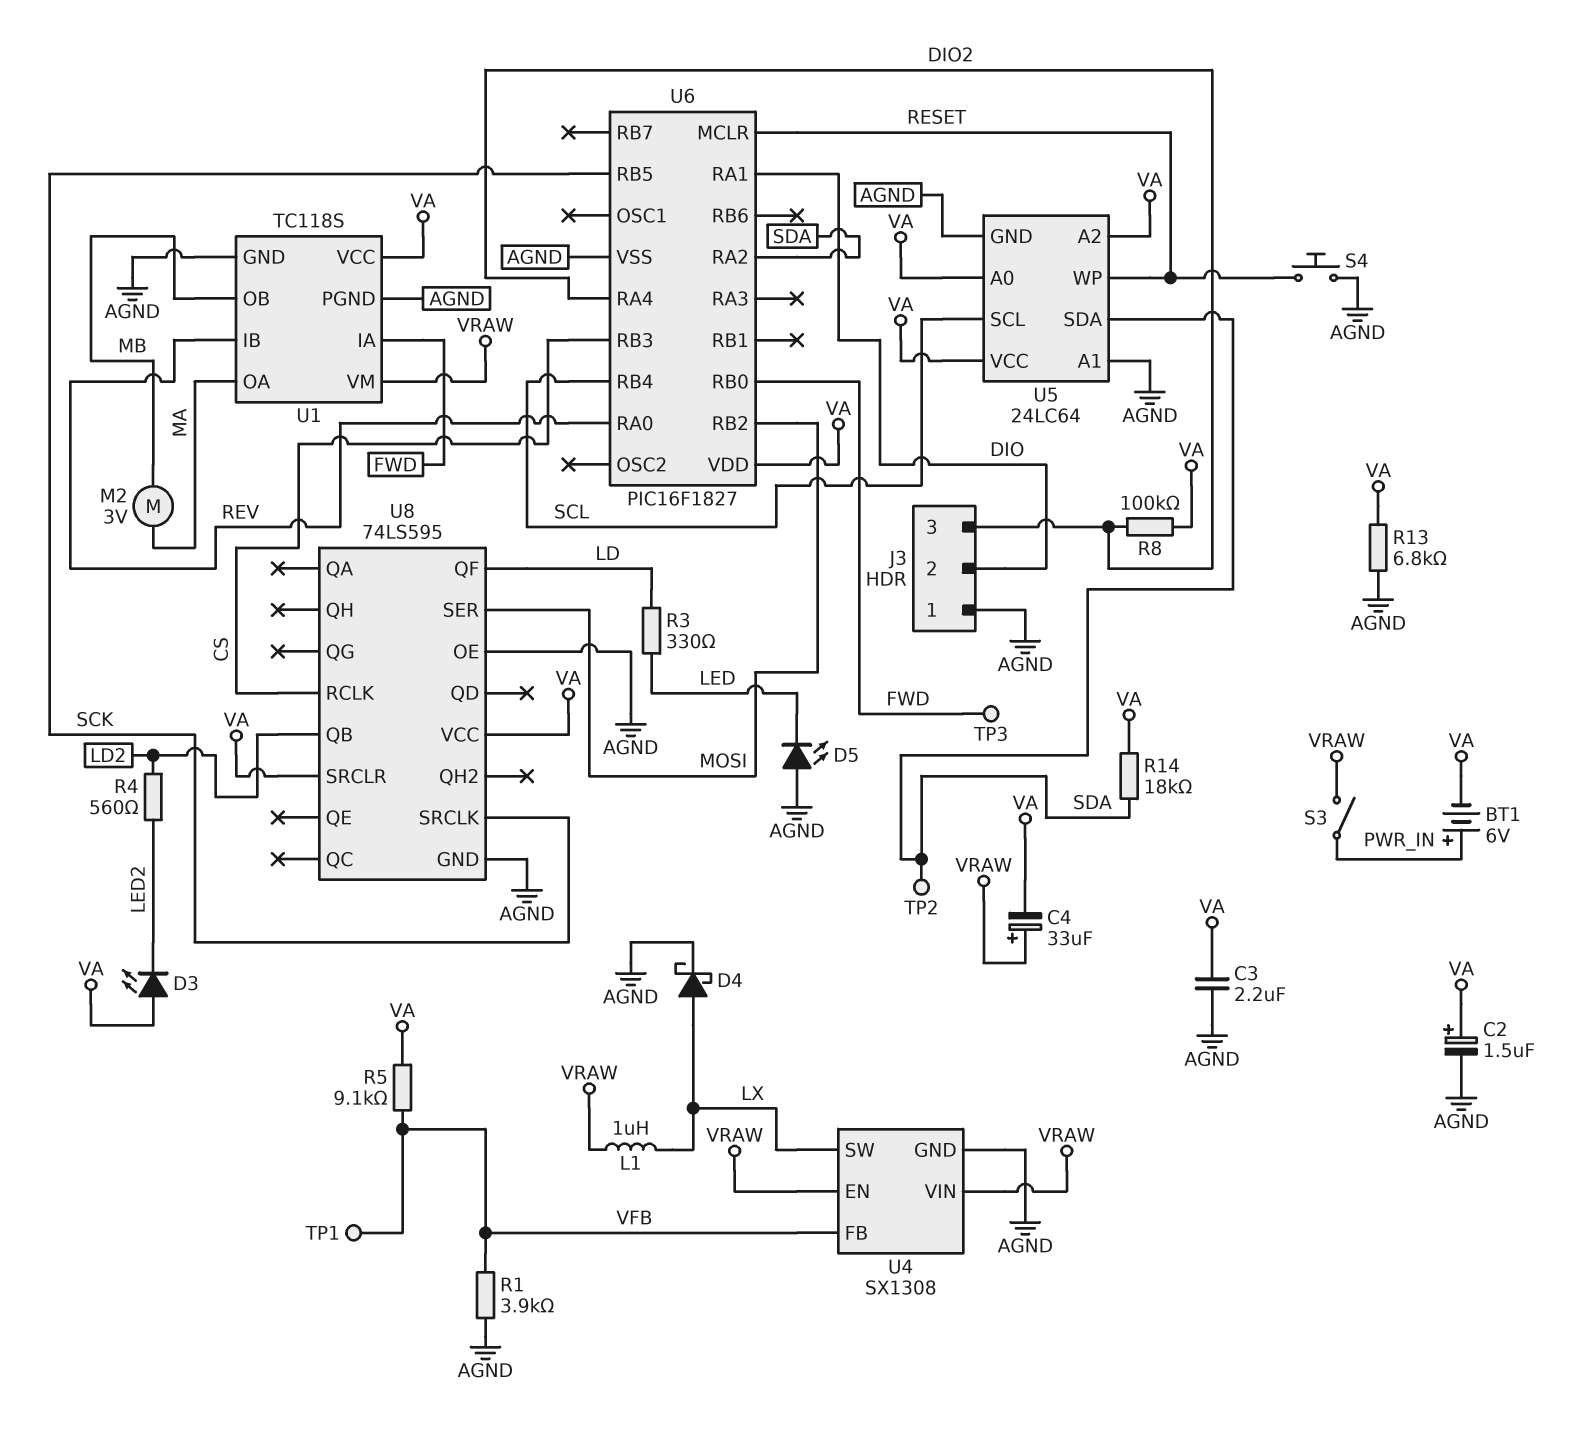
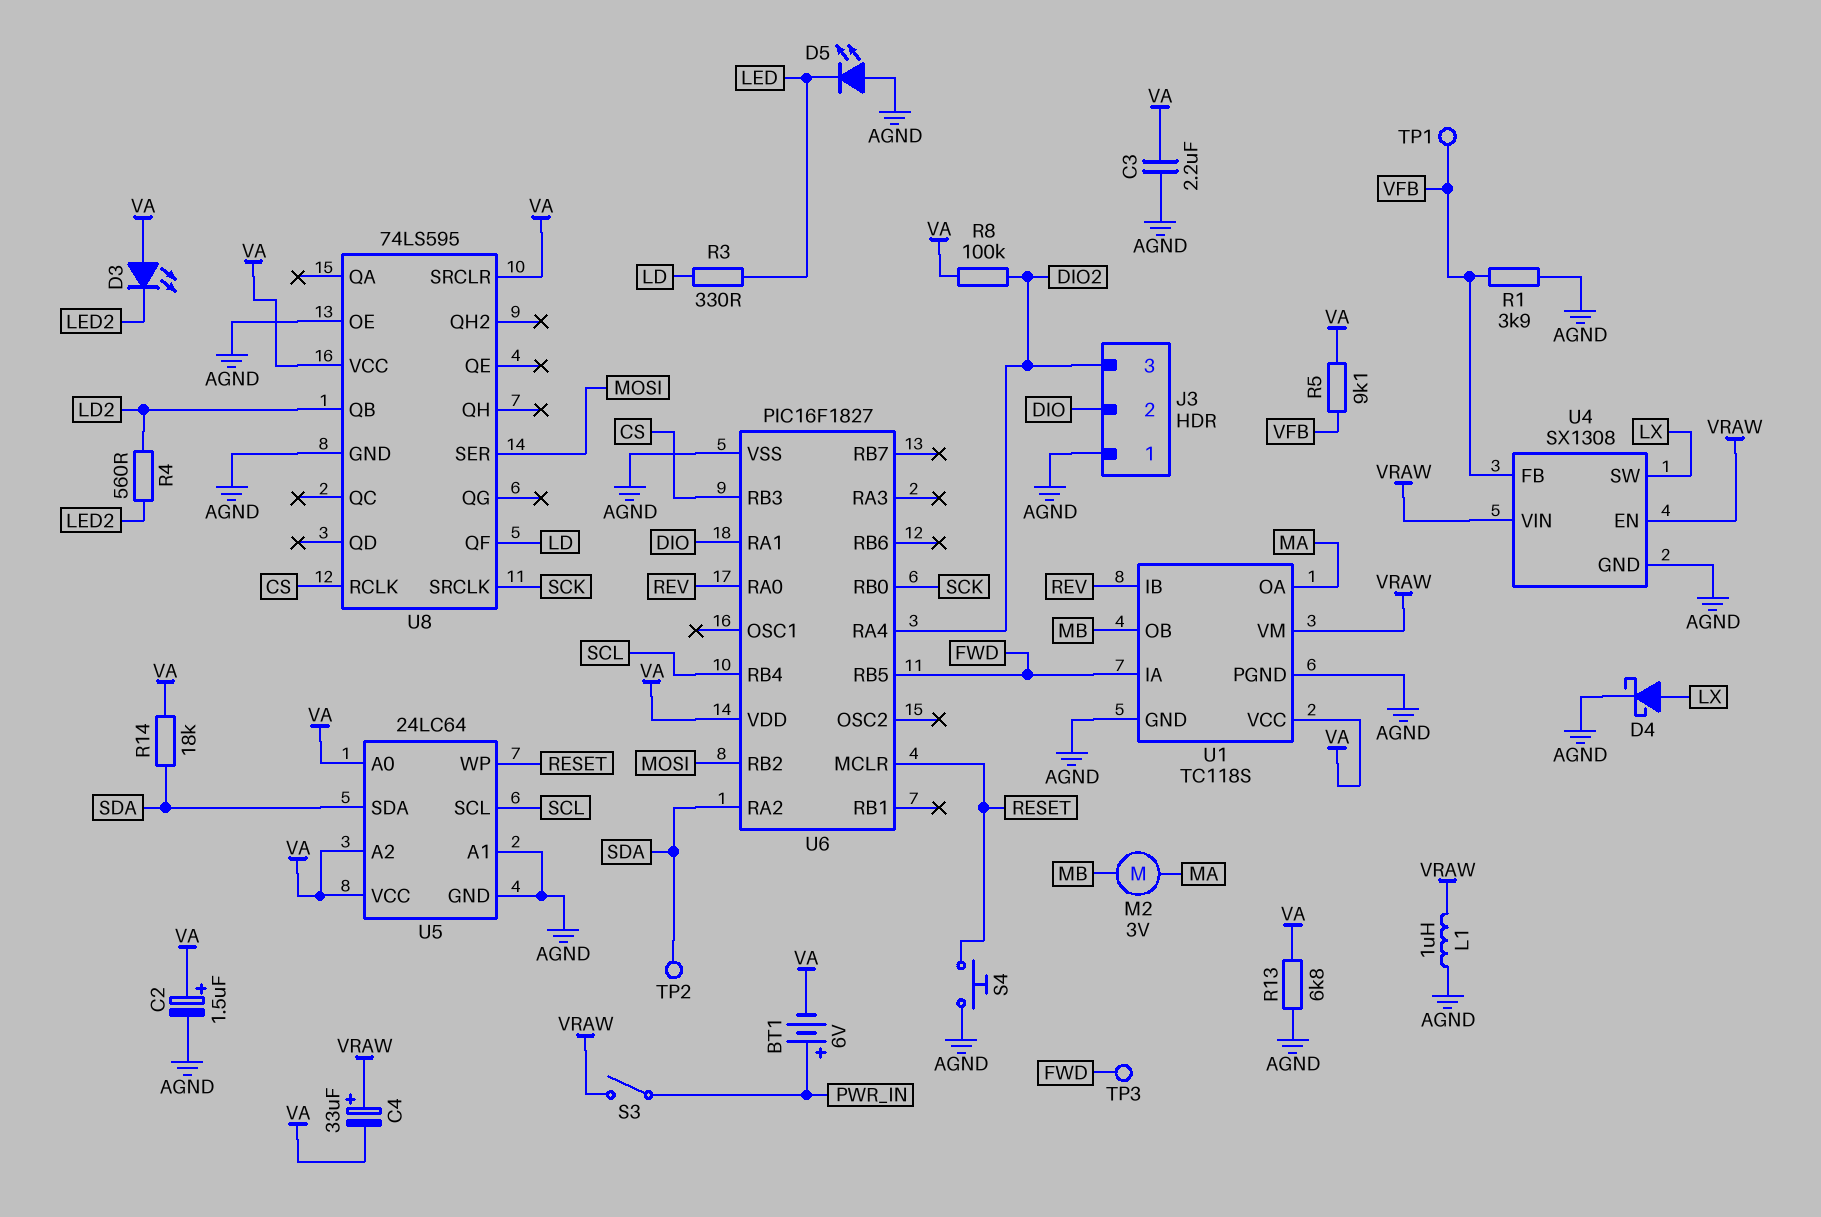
L1: 1uH (LX, VRAW) -> 1uH (AGND, VRAW)
U6 pin RB0: FWD -> SCK
U6 pin RB5: SCK -> FWD

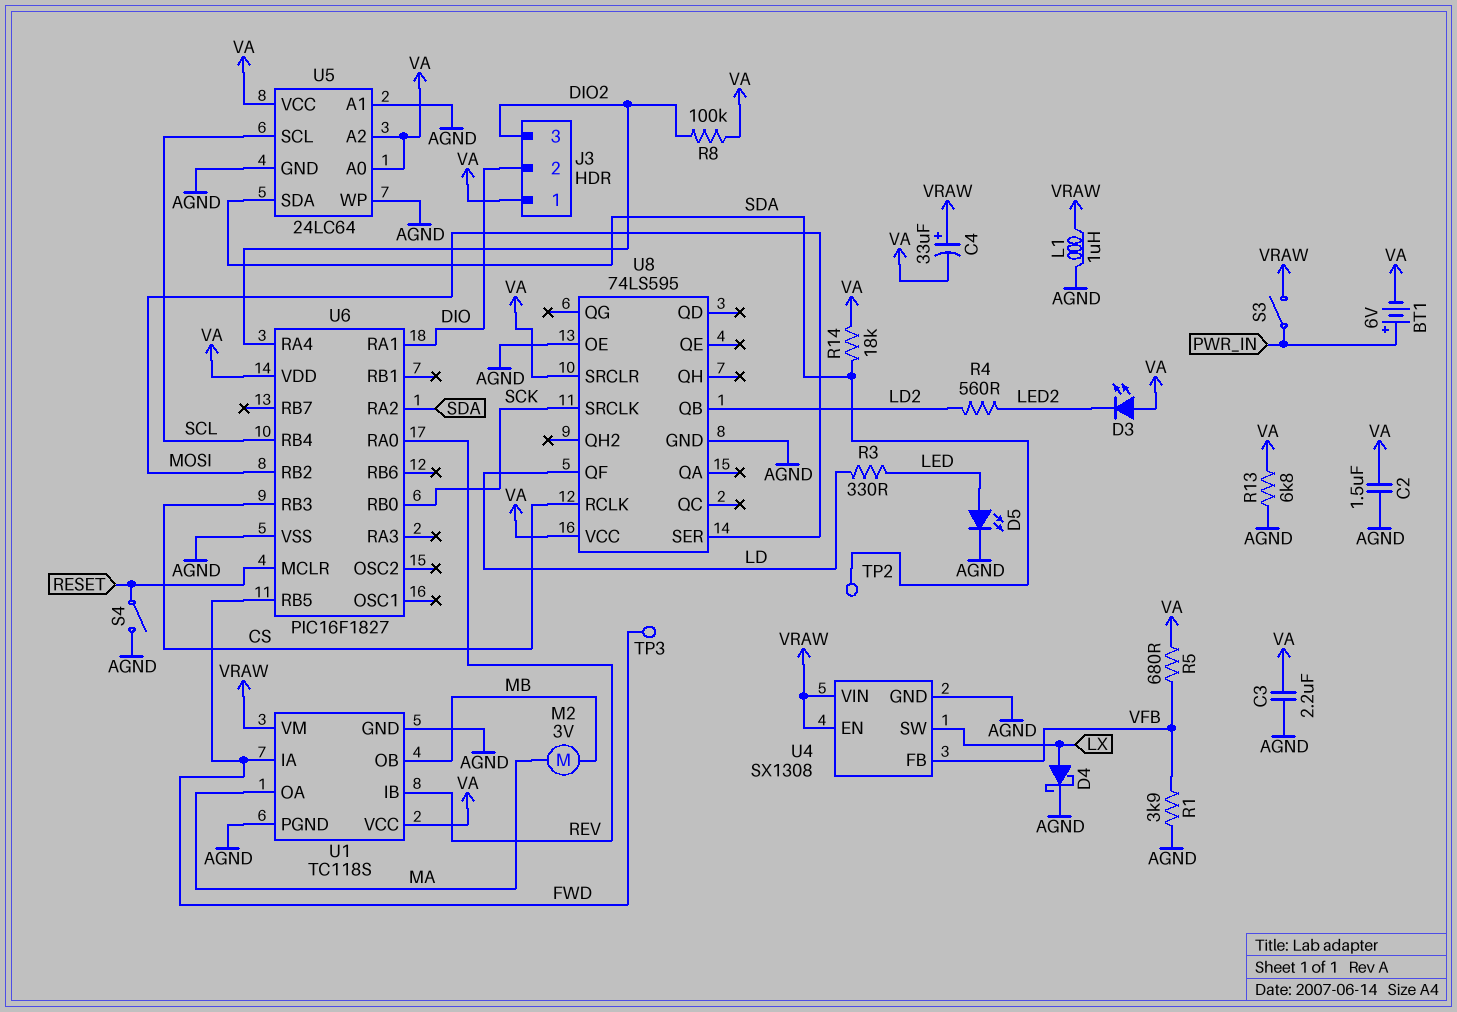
C2: 1.5uF (plus VA, minus AGND) -> 1.5uF (AGND, VA)
D5: LED (A AGND, K LED) -> LED (A LED, K AGND)
J3 pin 1: AGND -> VA
R5: 9.1k (VA, VFB) -> 680 (VA, VFB)
S4: button (AGND, RESET) -> switch (AGND, RESET)
TP1: test point (VFB) -> none
U5 pin WP: RESET -> AGND

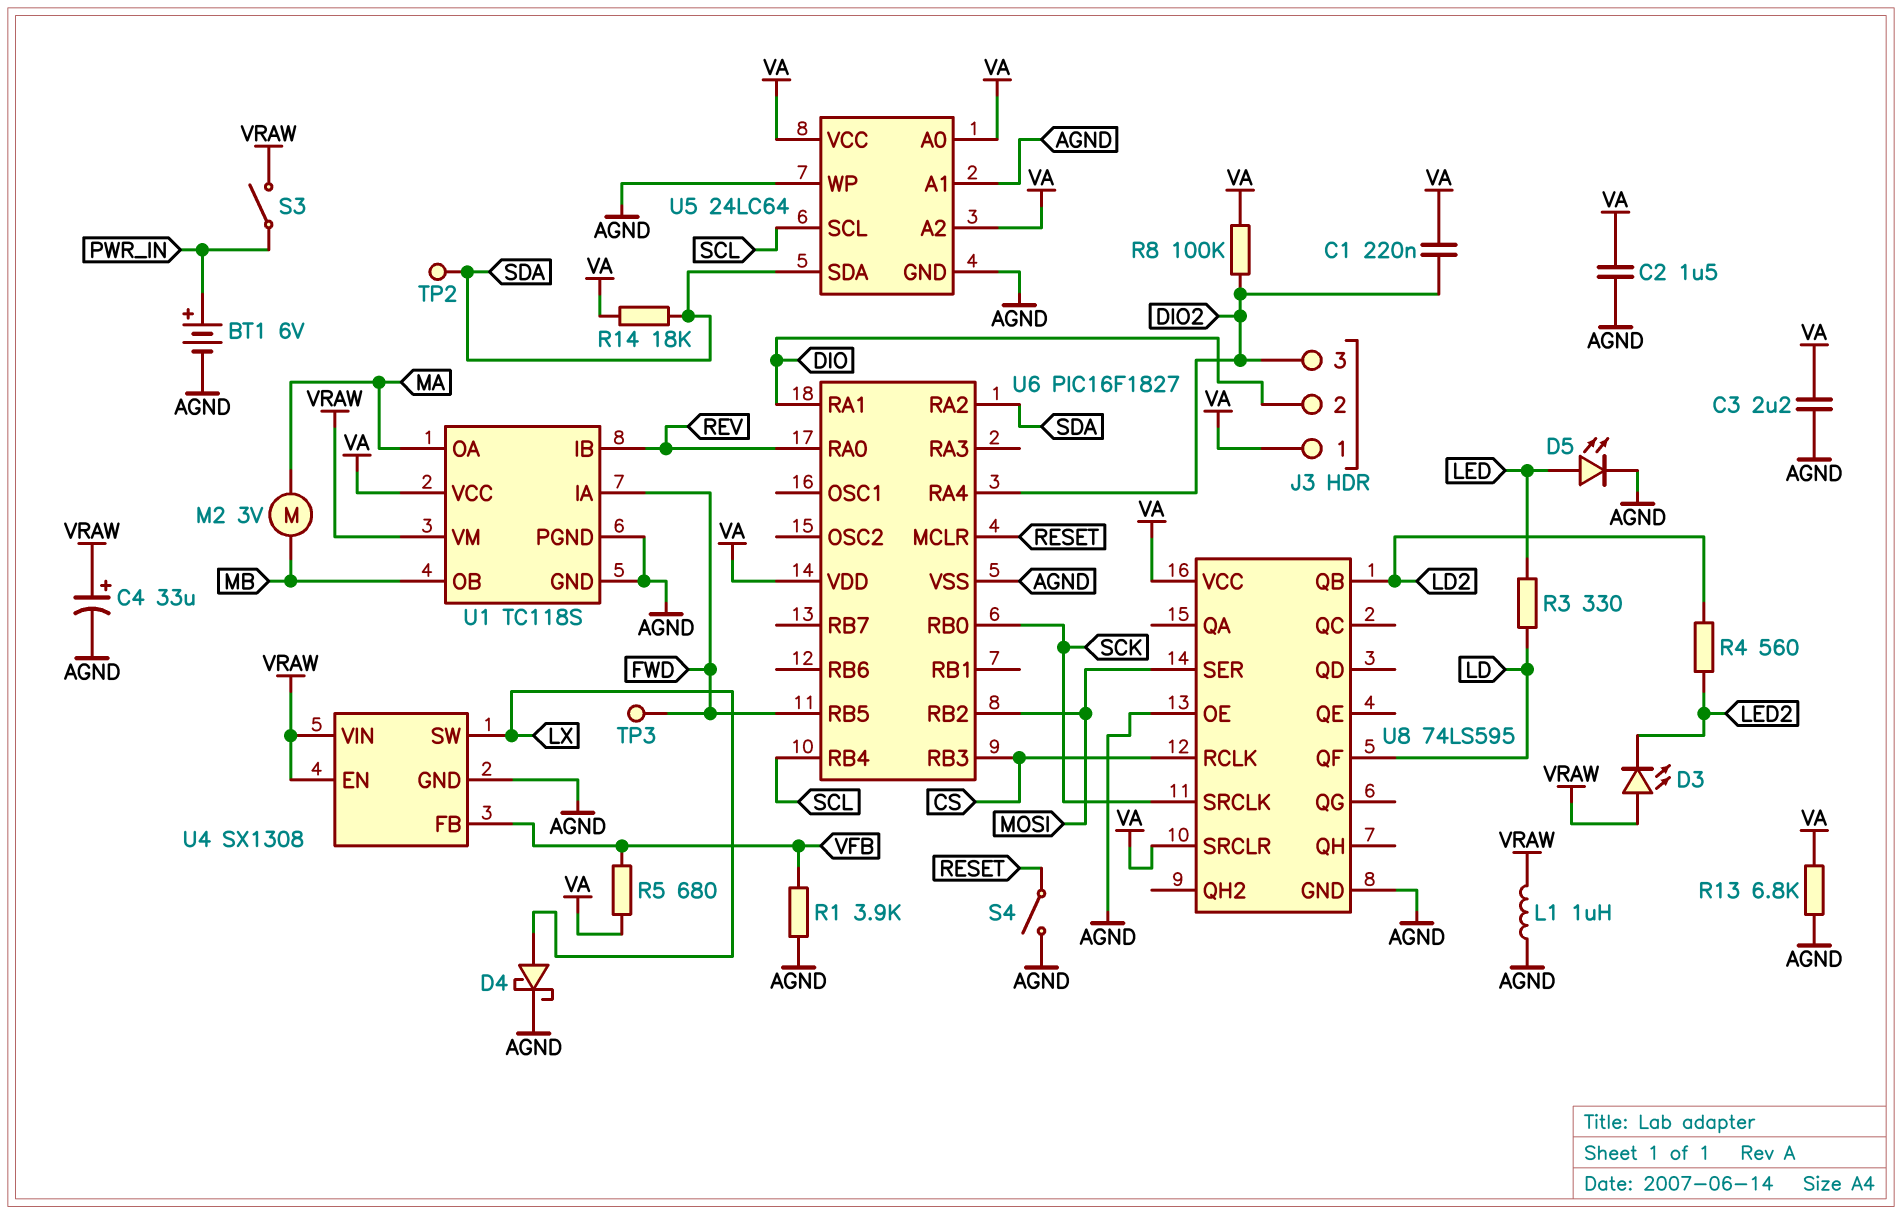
BT1: 6V (plus PWR_IN, minus VA) -> 6V (plus PWR_IN, minus AGND)
C1: none -> 220nF (DIO2, VA)
C4: 33uF (plus VRAW, minus VA) -> 33uF (plus VRAW, minus AGND)
D3: LED (A VA, K LED2) -> LED (A VRAW, K LED2)

